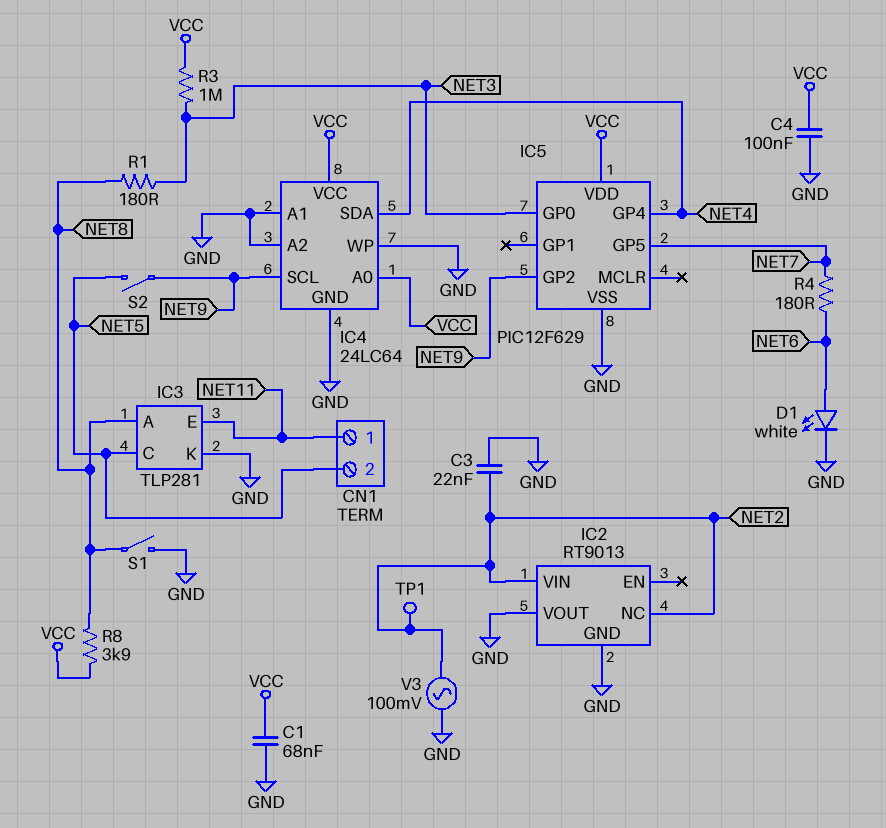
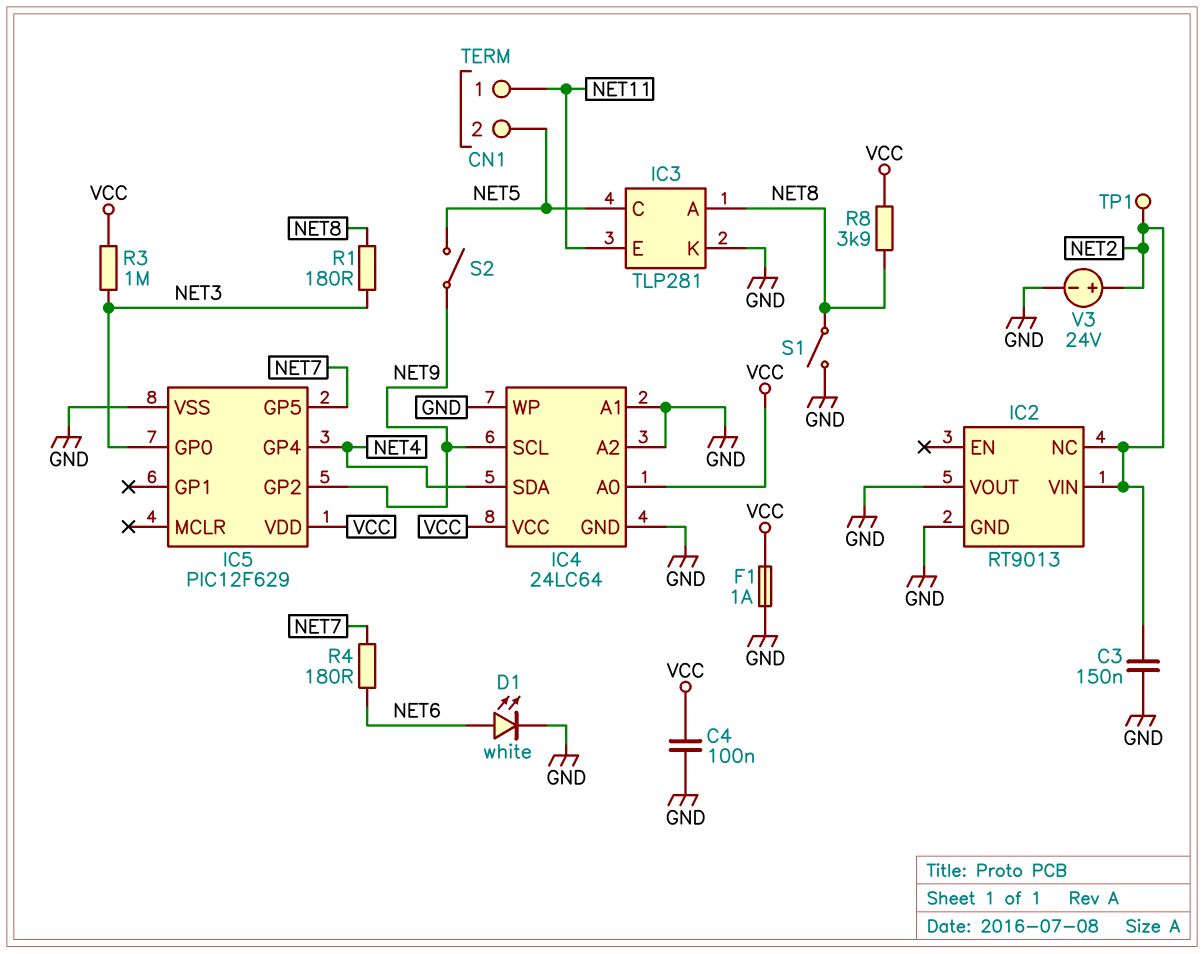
C1: 68nF (GND, VCC) -> none
C3: 22nF (GND, NET2) -> 150nF (GND, NET2)
F1: none -> 1A (GND, VCC)
V3: AC 100mV (GND, NET2) -> 24V (plus NET2, minus GND)

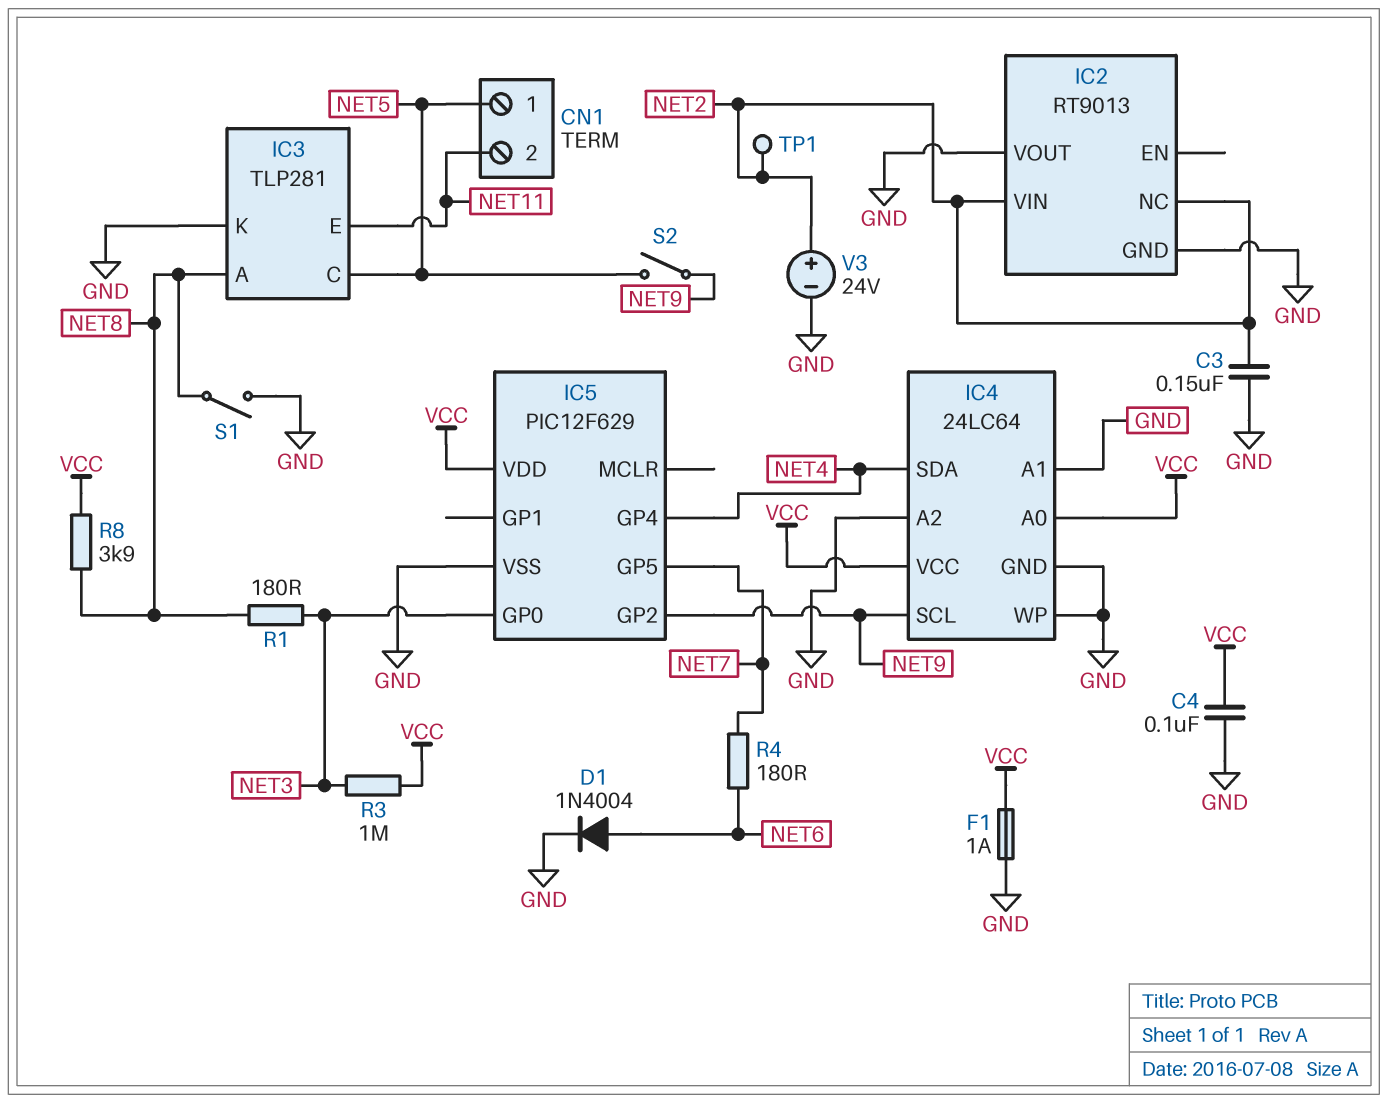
CN1 pin 1: NET11 -> NET5
CN1 pin 2: NET5 -> NET11
D1: LED white (A NET6, K GND) -> diode 1N4004 (A NET6, K GND)

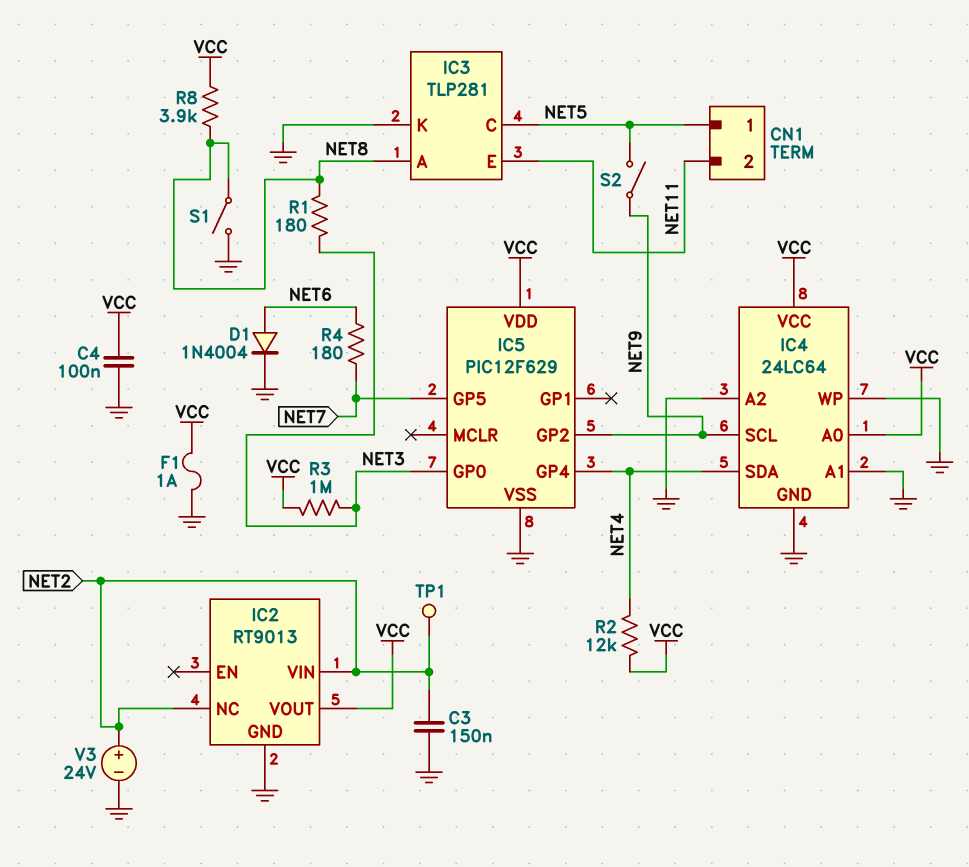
IC2 pin VOUT: GND -> VCC
R2: none -> 12k (NET4, VCC)

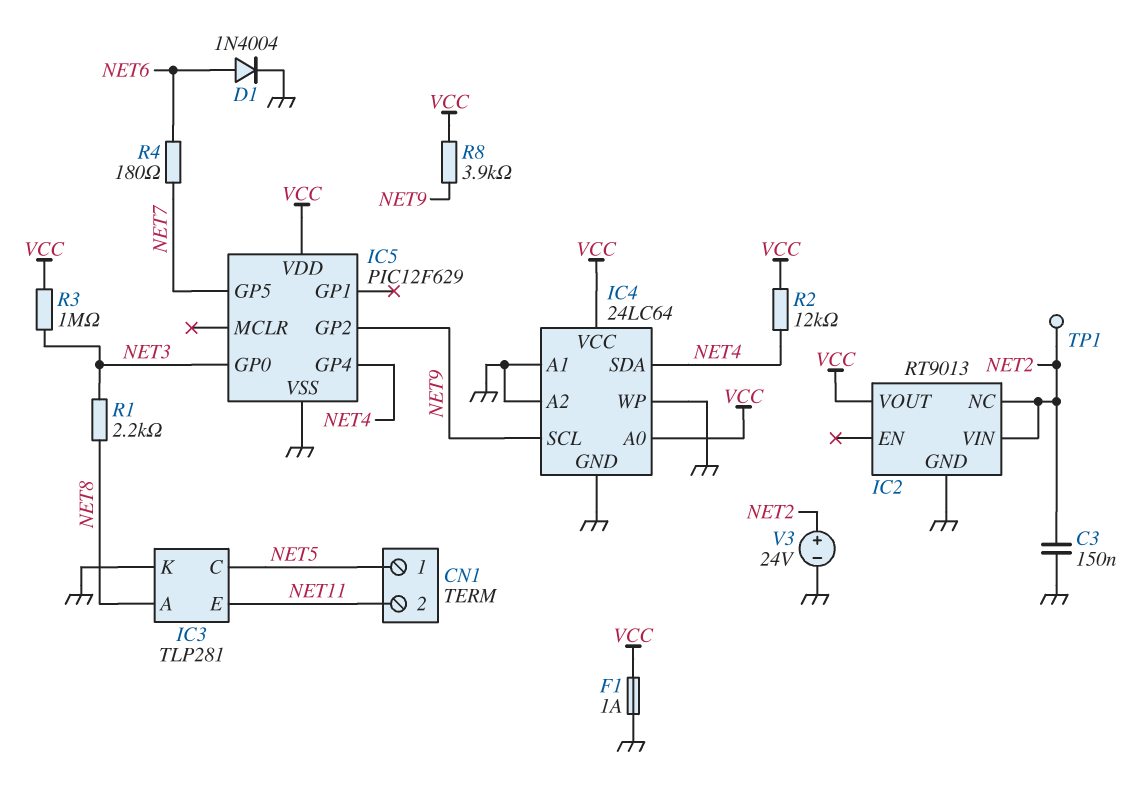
C4: 100nF (GND, VCC) -> none
R1: 180 (NET3, NET8) -> 2.2k (NET3, NET8)
R8: 3.9k (NET8, VCC) -> 3.9k (NET9, VCC)
S1: switch (GND, NET8) -> none
S2: switch (NET5, NET9) -> none

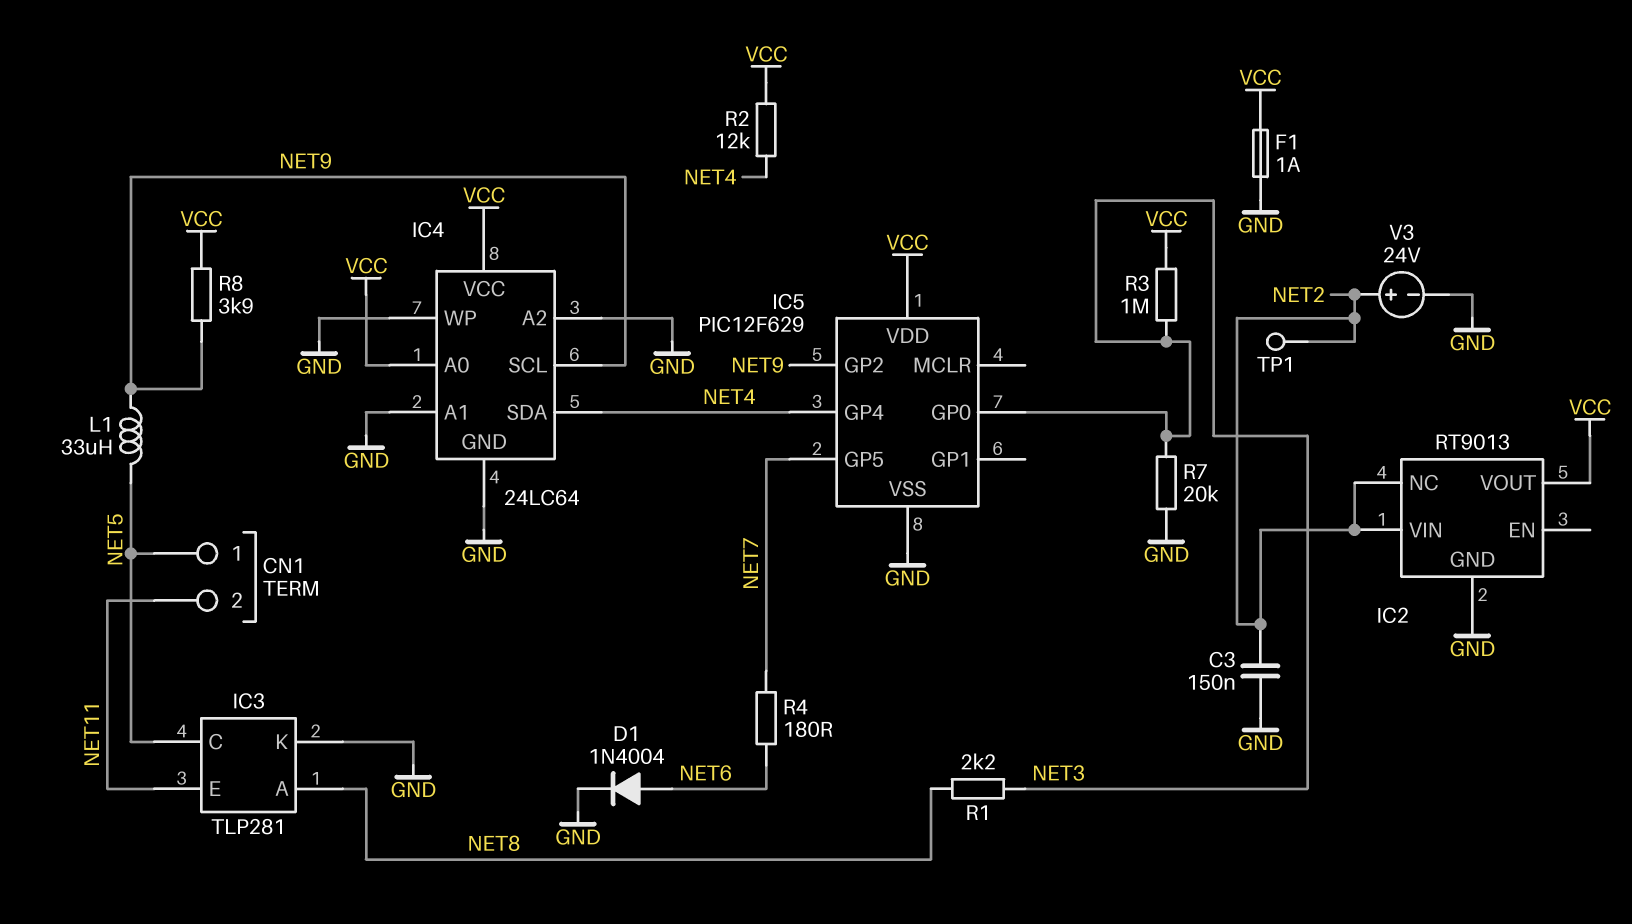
L1: none -> 33uH (NET5, NET9)
R7: none -> 20k (GND, NET3)

